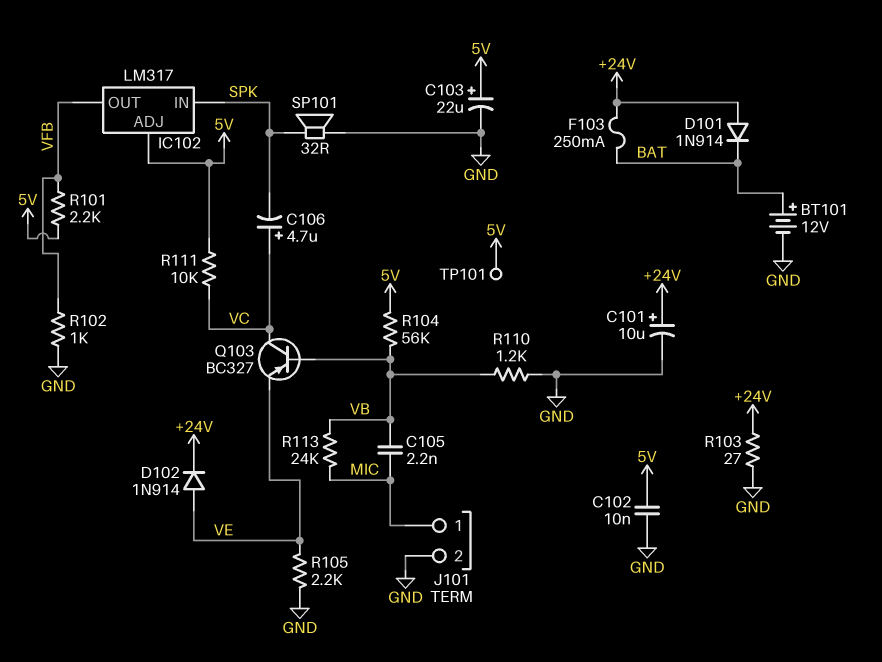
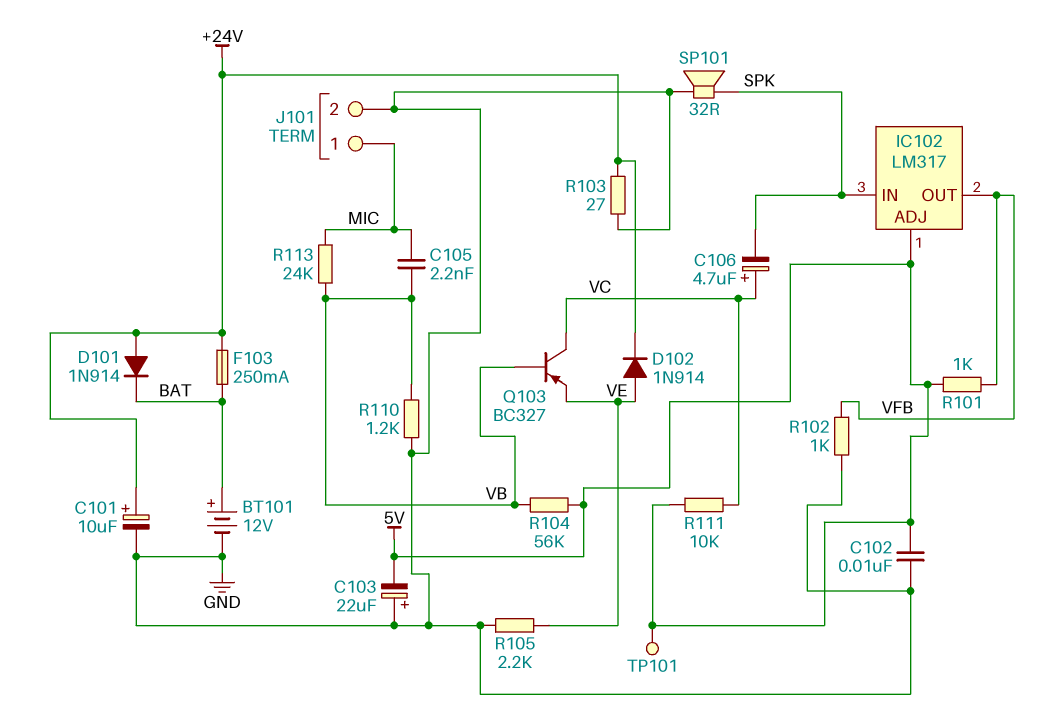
C103: 22uF (plus 5V, minus GND) -> 22uF (plus GND, minus 5V)
R101: 2.2k (5V, VFB) -> 1k (5V, VFB)

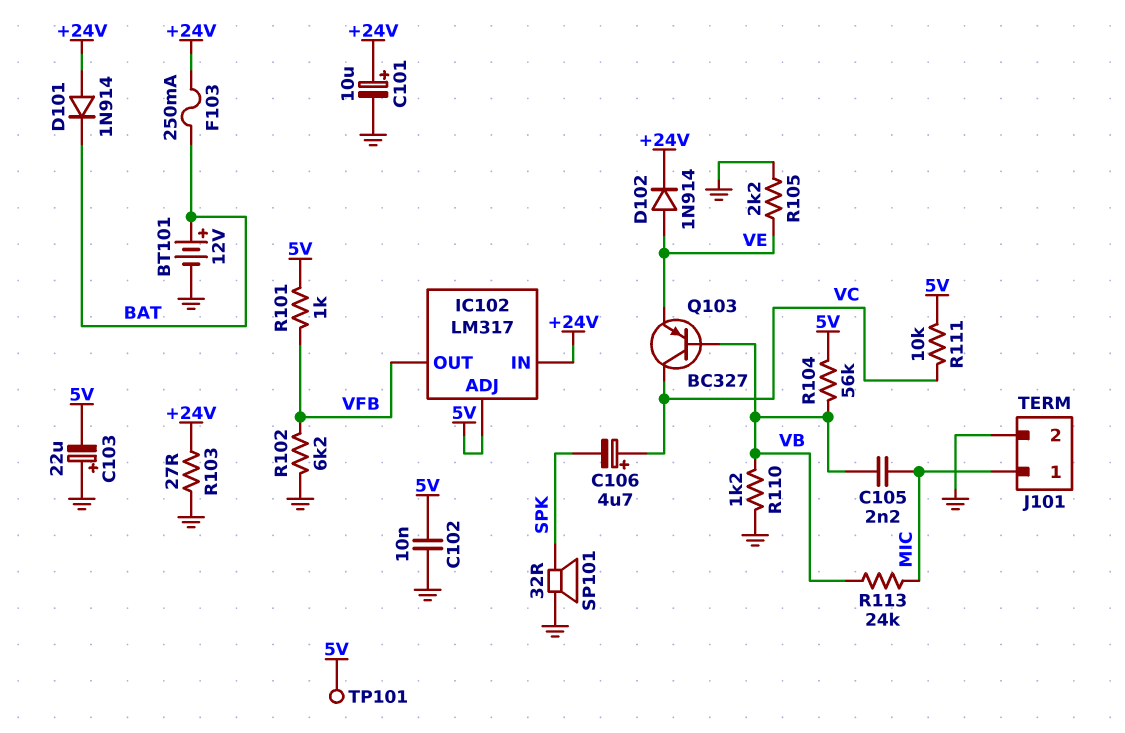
IC102 pin IN: SPK -> +24V
R102: 1k (GND, VFB) -> 6.2k (GND, VFB)

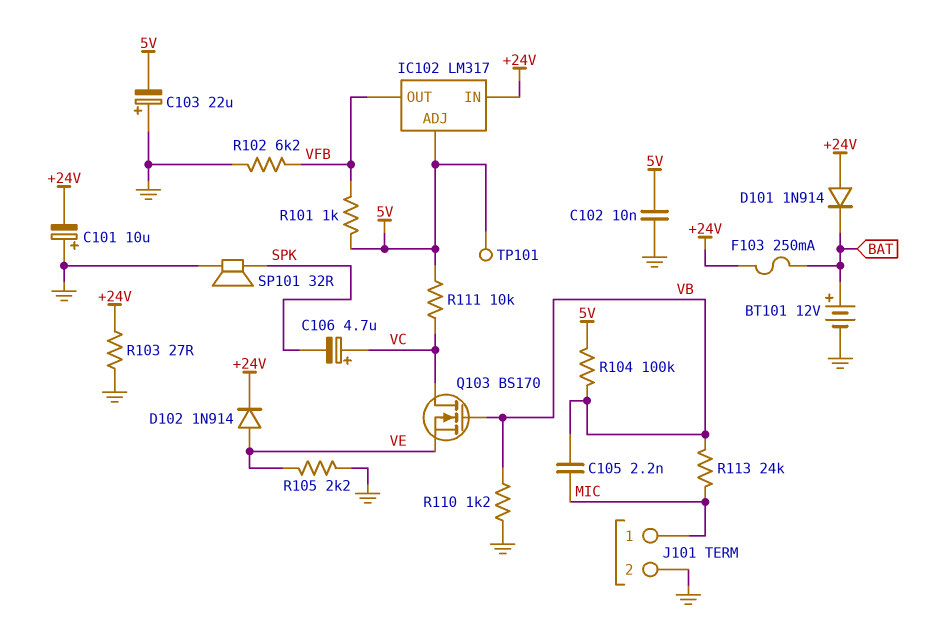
C101: 10uF (plus +24V, minus GND) -> 10uF (plus GND, minus +24V)
Q103: PNP BC327 (B VB, C VC, E VE) -> NMOS BS170 (G VB, D VC, S VE)
R104: 56k (5V, VB) -> 100k (5V, VB)

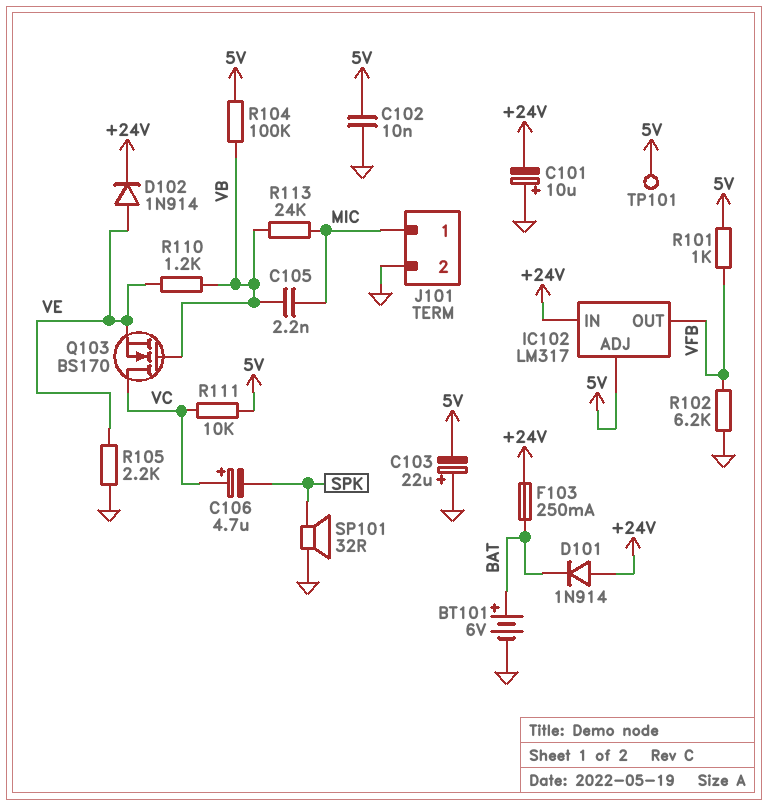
BT101: 12V (plus BAT, minus GND) -> 6V (plus BAT, minus GND)
R103: 27 (+24V, GND) -> none
R110: 1.2k (GND, VB) -> 1.2k (VB, VE)

